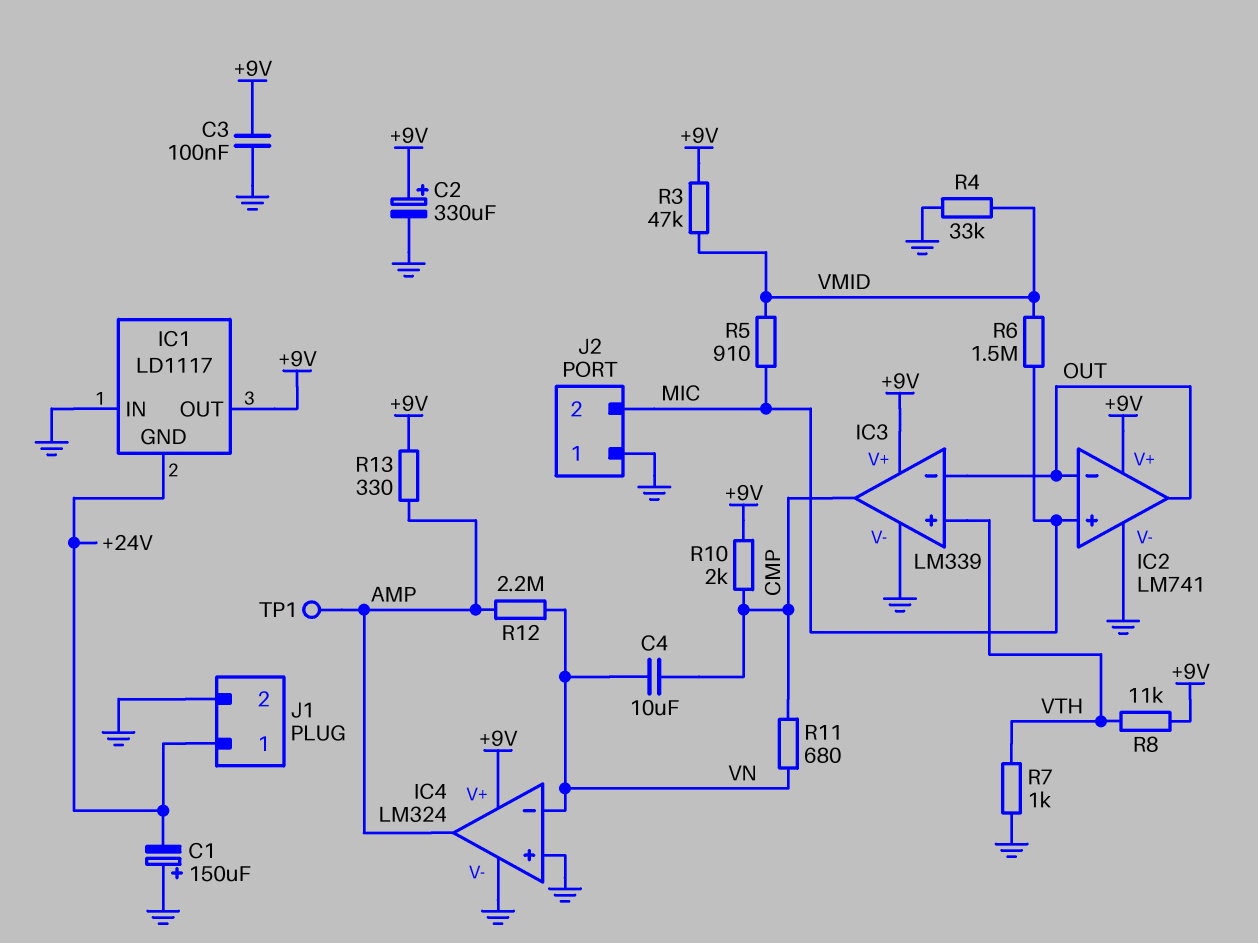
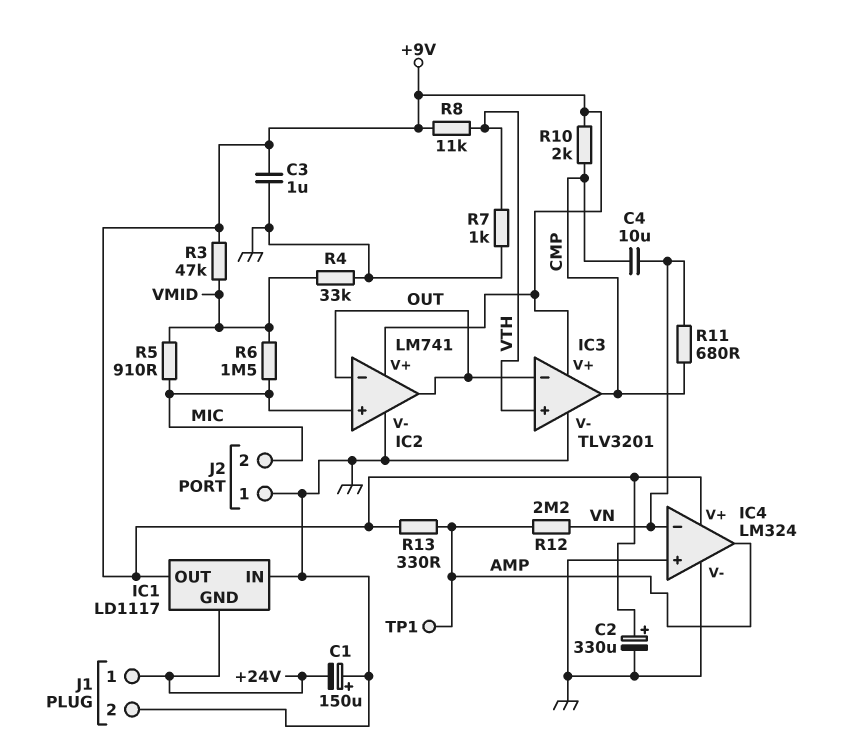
C3: 100nF (+9V, GND) -> 1uF (+9V, GND)
IC3: LM339 -> TLV3201

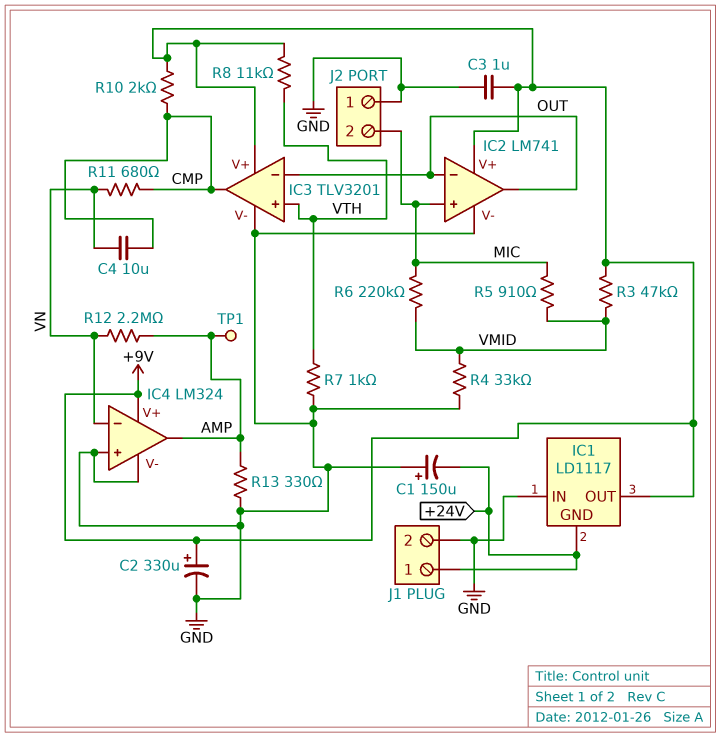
R6: 1.5M (MIC, VMID) -> 220k (MIC, VMID)
R13: 330 (+9V, AMP) -> 330 (AMP, GND)

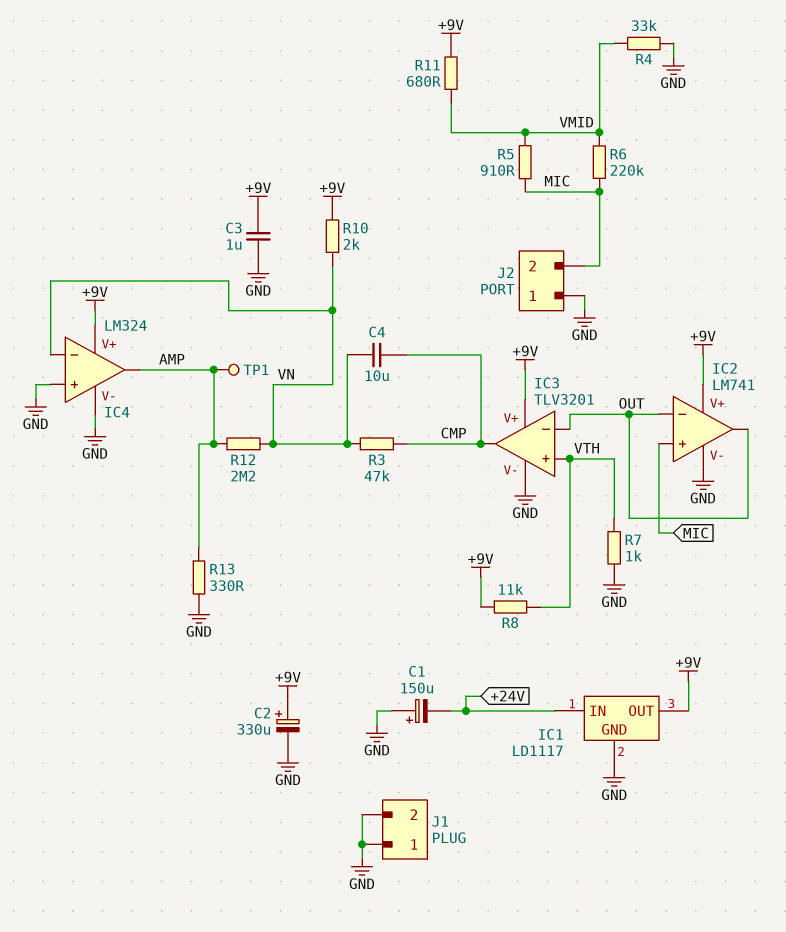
IC1 pin GND: +24V -> GND
IC1 pin IN: GND -> +24V
J1 pin 1: +24V -> GND
R3: 47k (+9V, VMID) -> 47k (CMP, VN)
R10: 2k (+9V, CMP) -> 2k (+9V, VN)
R11: 680 (CMP, VN) -> 680 (+9V, VMID)

